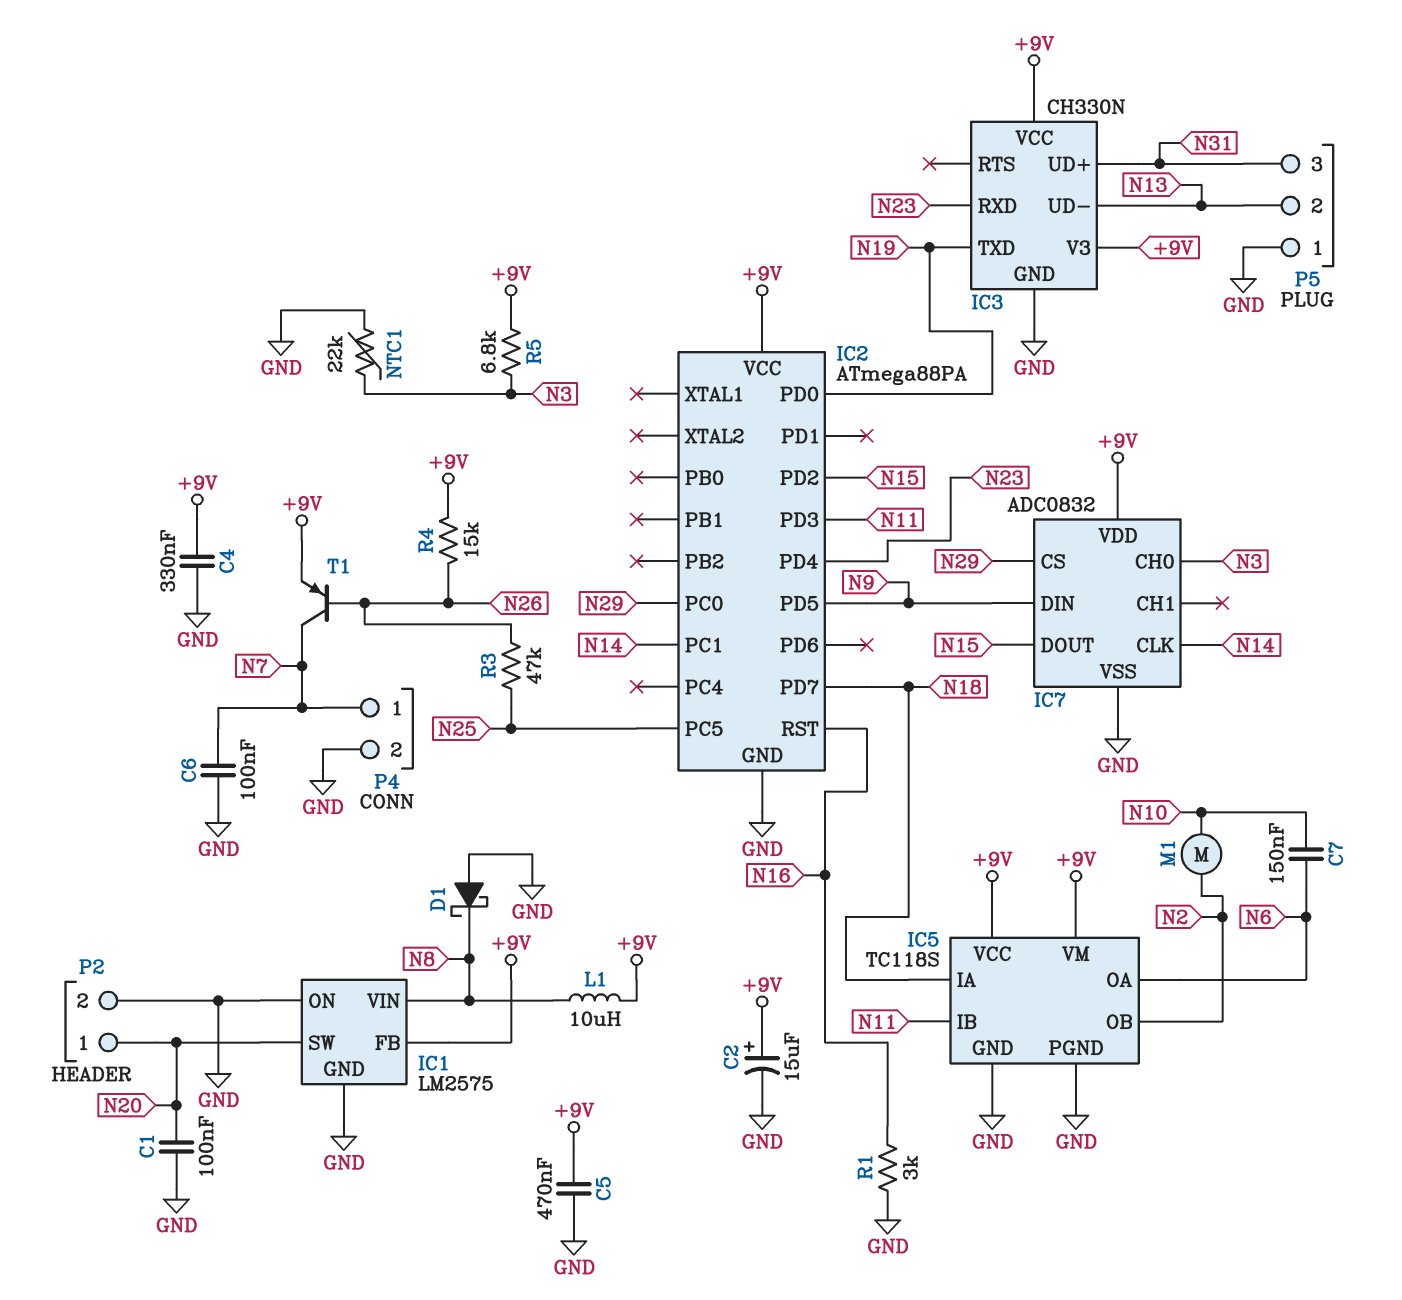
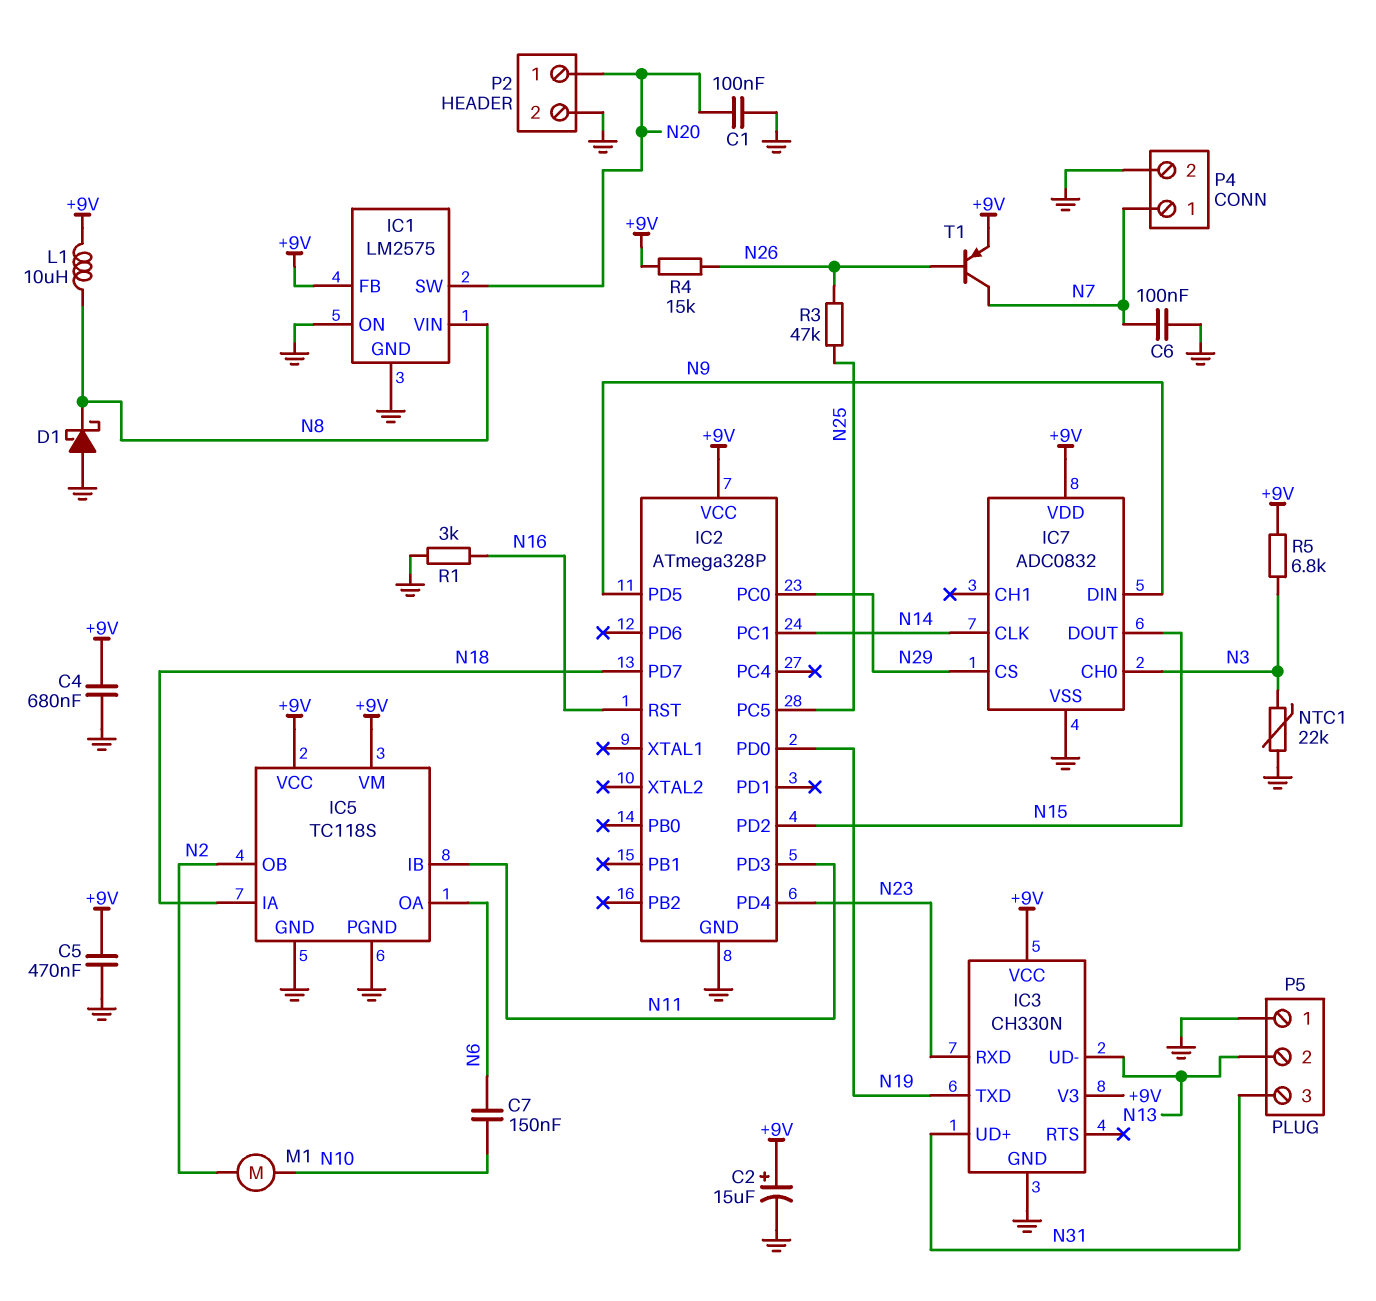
C4: 330nF (+9V, GND) -> 680nF (+9V, GND)
IC2: ATmega88PA -> ATmega328P

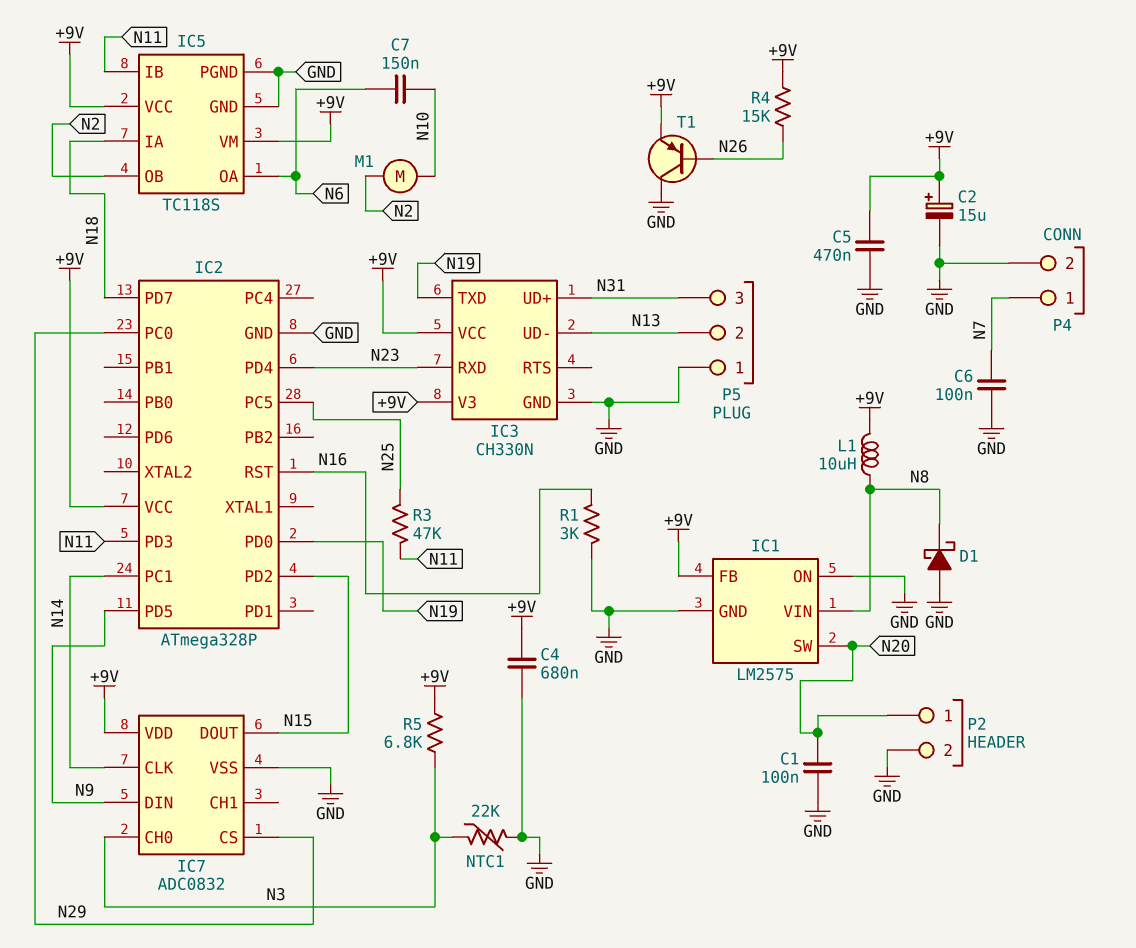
R3: 47k (N25, N26) -> 47k (N11, N25)
T1: PNP (B N26, C N7, E +9V) -> PNP (B N26, C GND, E +9V)

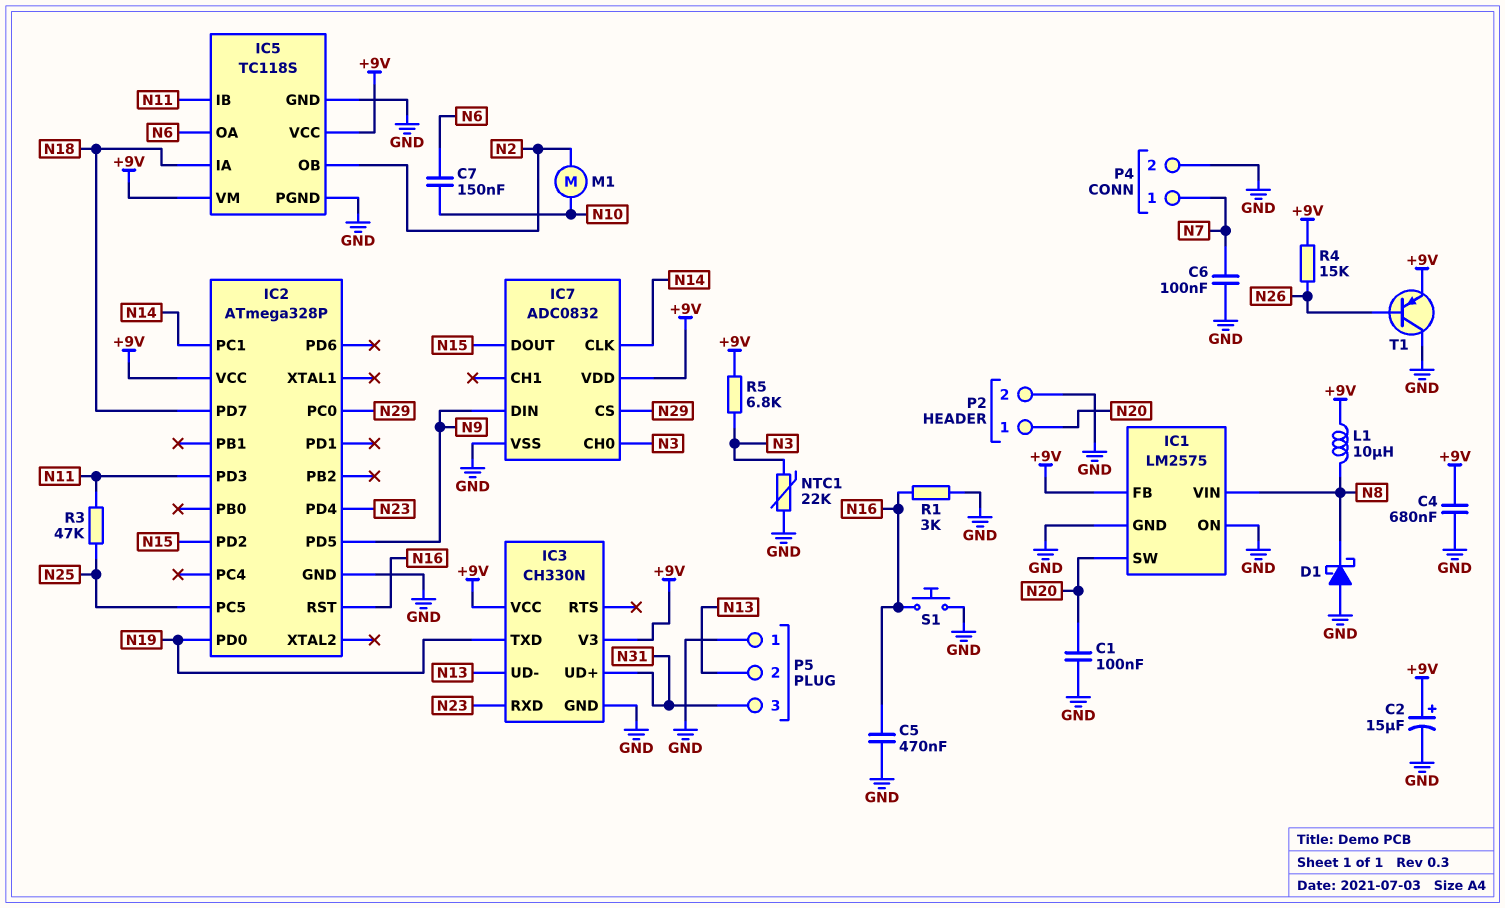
C5: 470nF (+9V, GND) -> 470nF (GND, N16)
S1: none -> button (GND, N16)

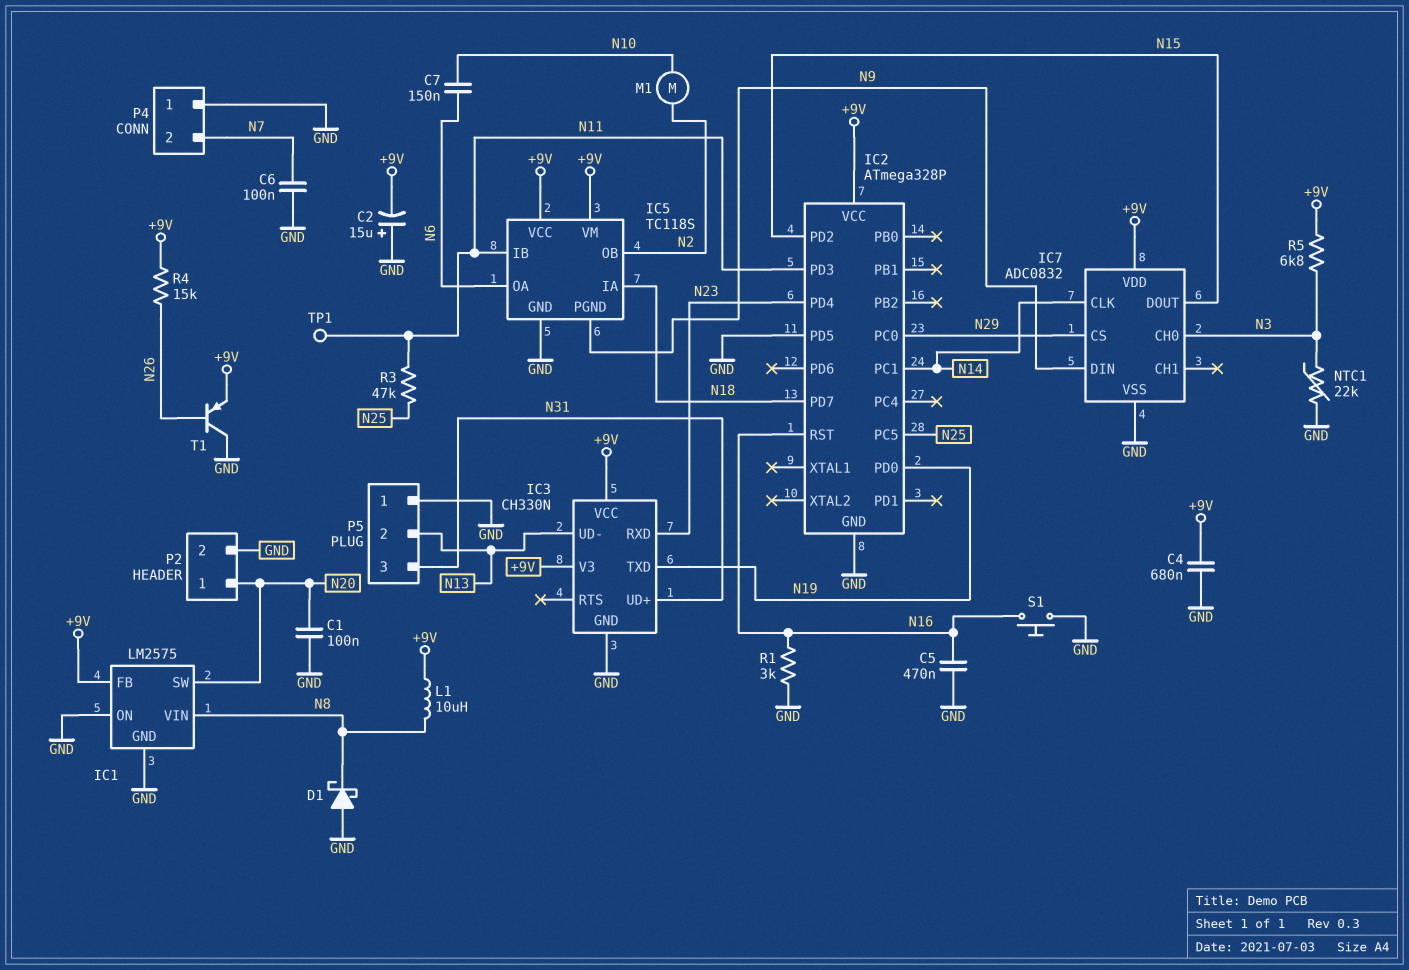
C2: 15uF (plus +9V, minus GND) -> 15uF (plus GND, minus +9V)
IC2 pin PD5: N9 -> GND
IC5 pin PGND: GND -> N9
P4 pin 1: N7 -> GND
P4 pin 2: GND -> N7
TP1: none -> test point (N11)

